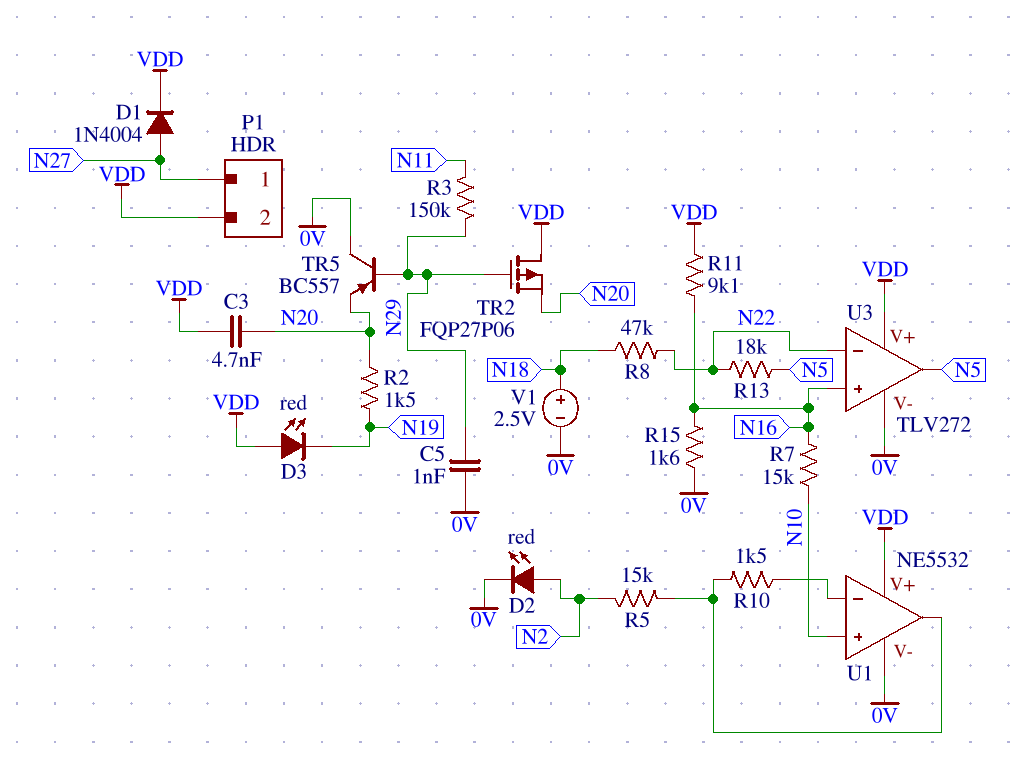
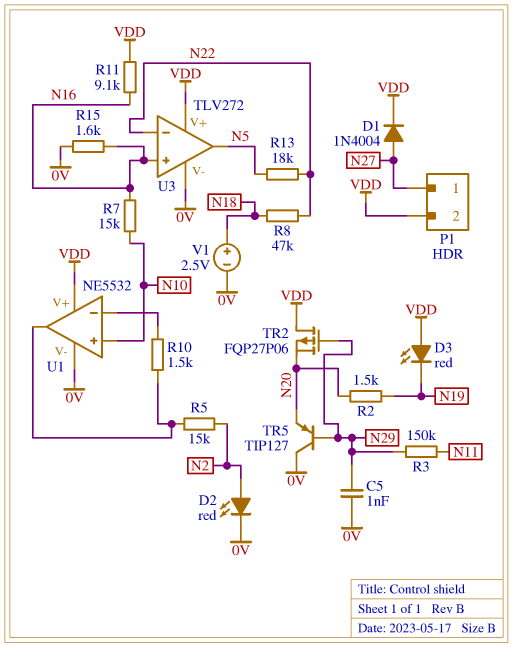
C3: 4.7nF (N20, VDD) -> none
TR5: PNP BC557 (B N29, C 0V, E N20) -> PNP TIP127 (B N29, C 0V, E N20)

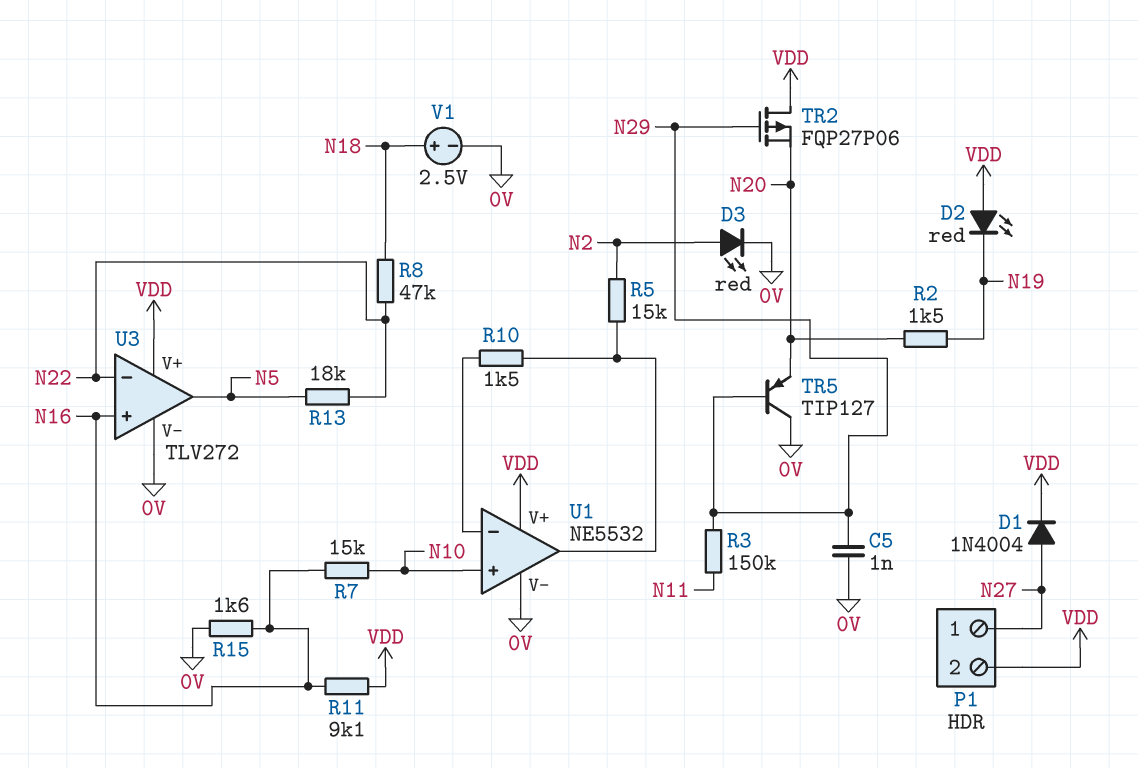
D2: LED red (A N2, K 0V) -> LED red (A VDD, K N19)
D3: LED red (A VDD, K N19) -> LED red (A N2, K 0V)

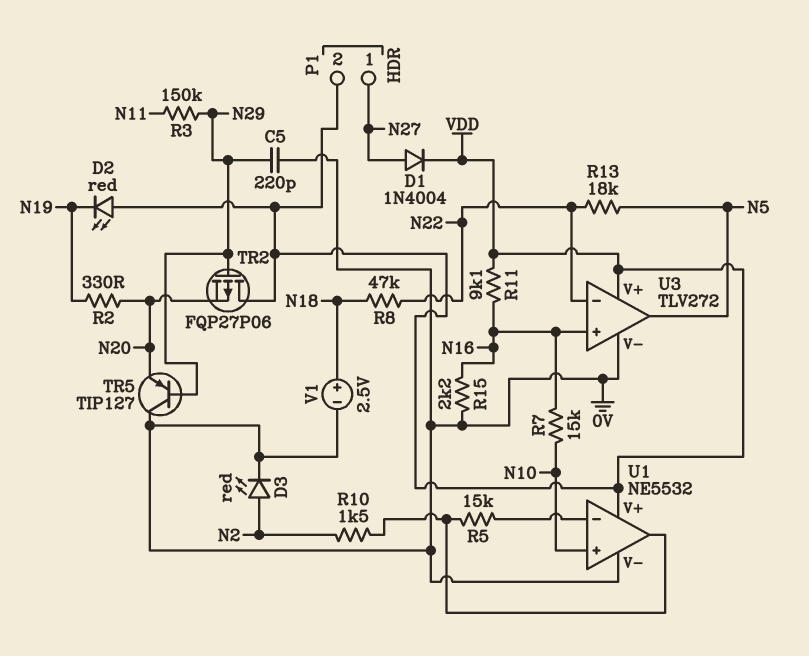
C5: 1nF (0V, N29) -> 220pF (0V, N29)
R2: 1.5k (N19, N20) -> 330 (N19, N20)
R5: 15k (N2, U1/out) -> 15k (U1/in-, U1/out)
R10: 1.5k (U1/in-, U1/out) -> 1.5k (N2, U1/out)
R15: 1.6k (0V, N16) -> 2.2k (0V, N16)

